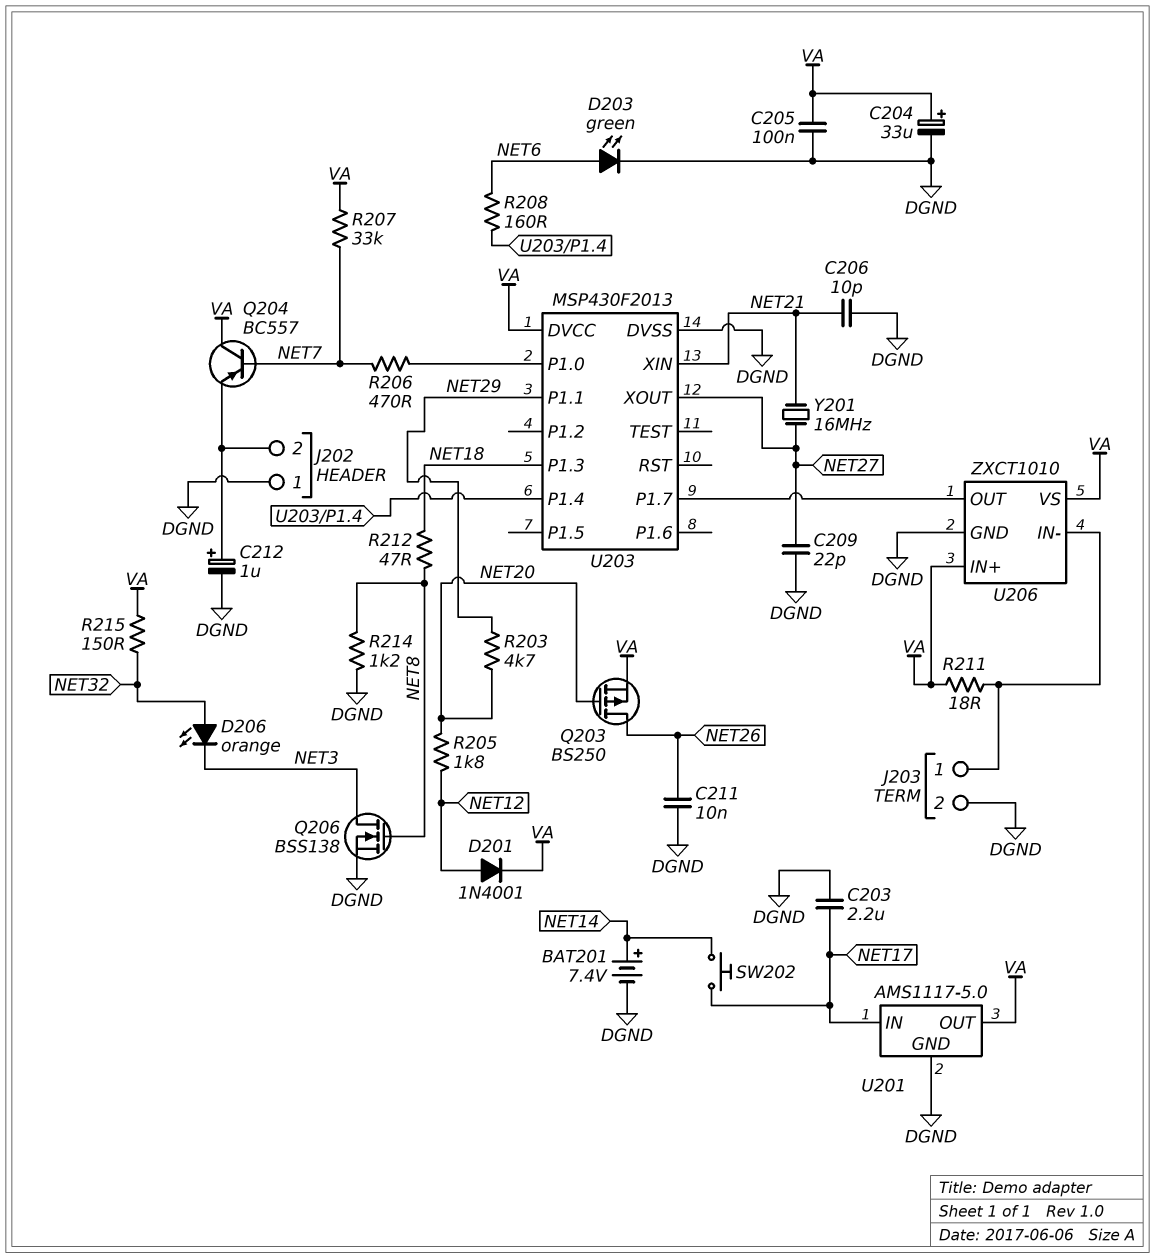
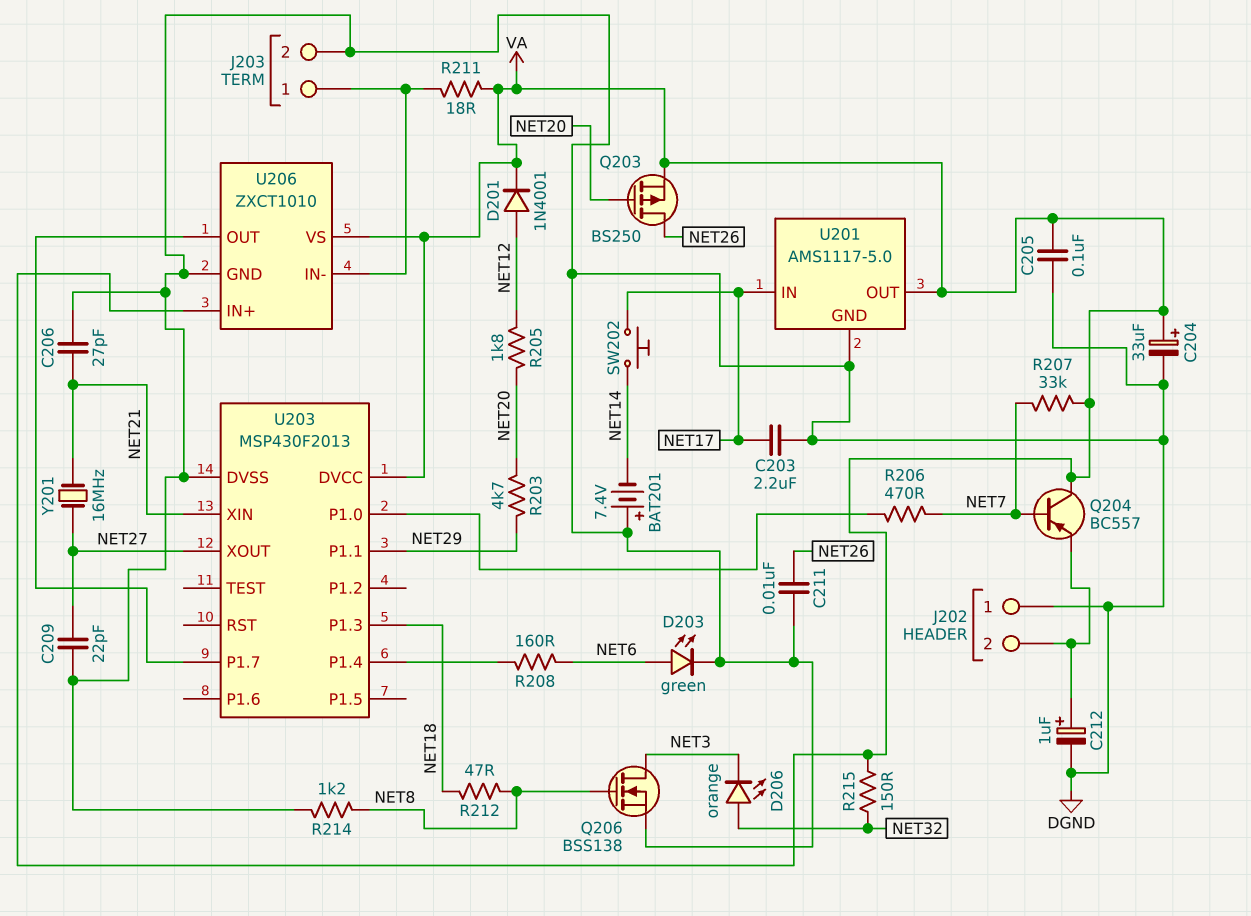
BAT201: 7.4V (plus NET14, minus DGND) -> 7.4V (plus DGND, minus NET14)
C206: 10pF (DGND, NET21) -> 27pF (DGND, NET21)

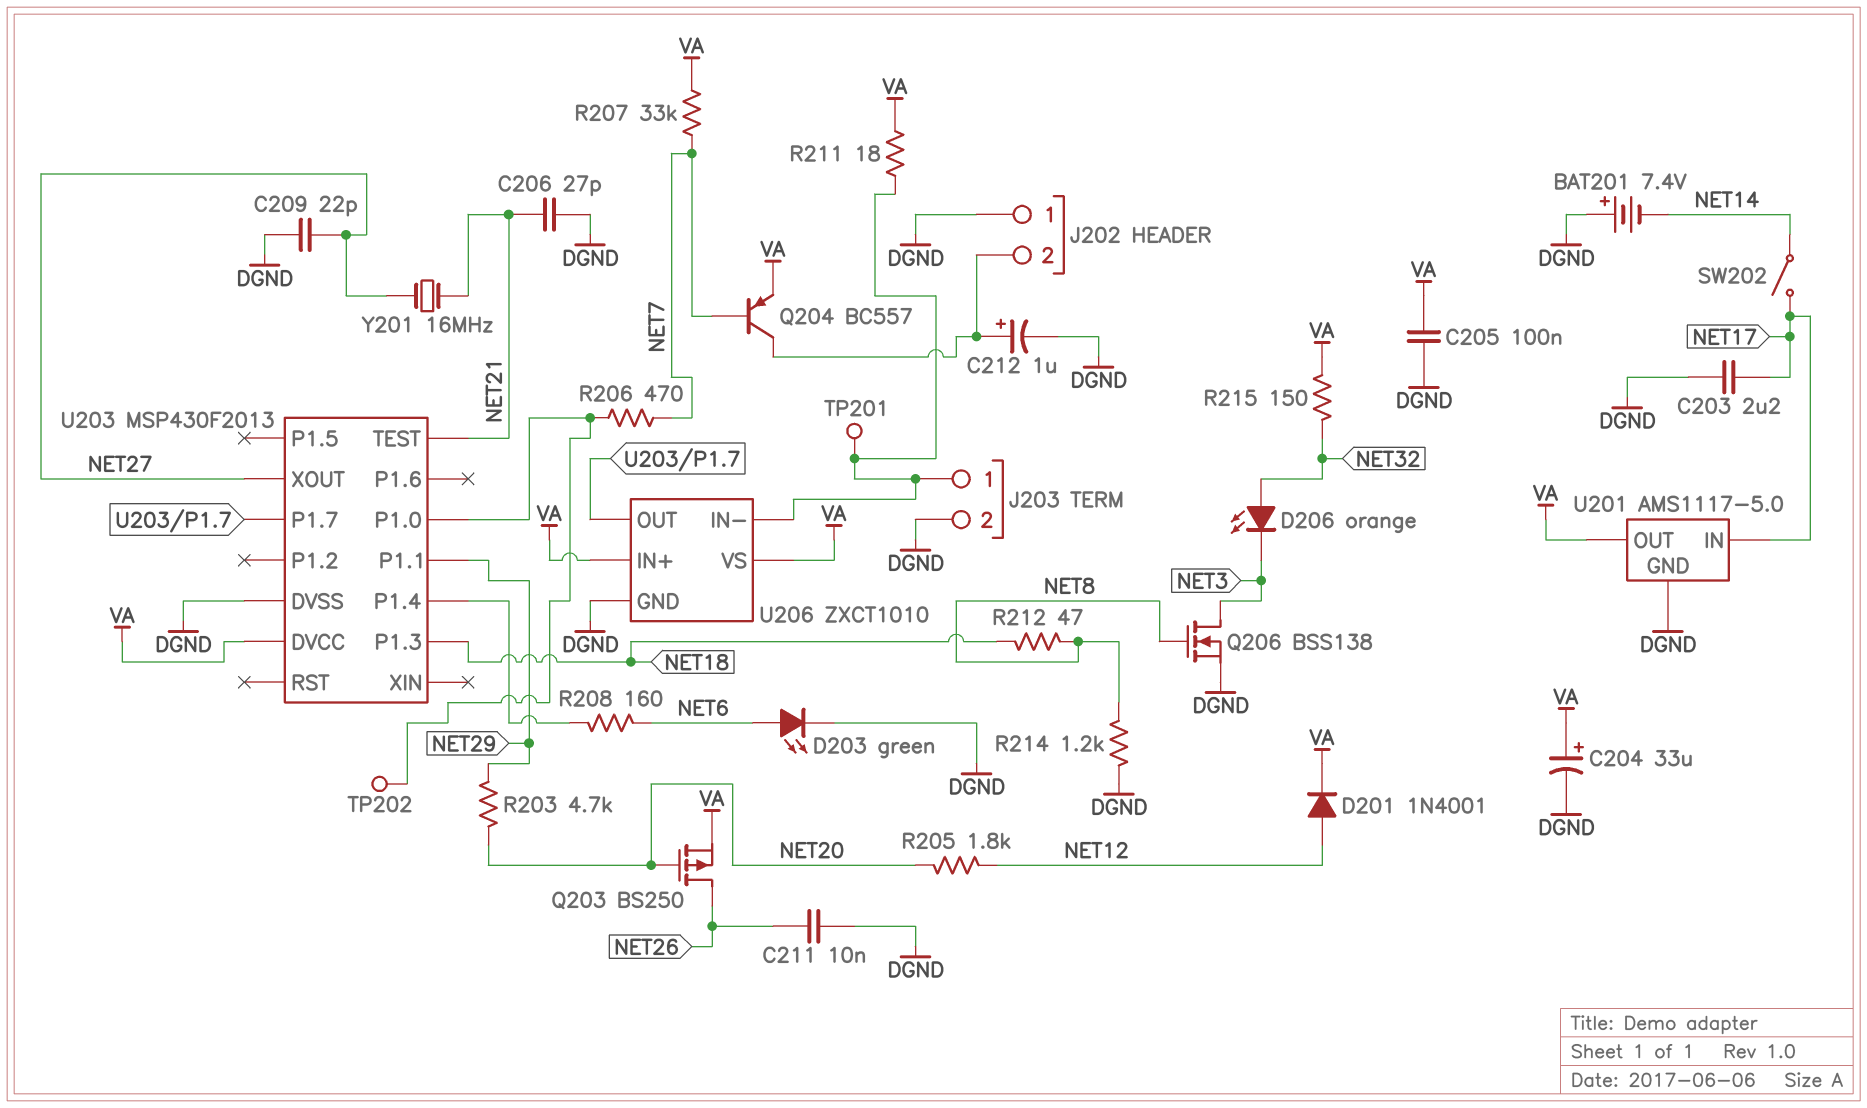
Q204: PNP BC557 (B NET7, C VA, E J202/2) -> PNP BC557 (B NET7, C J202/2, E VA)
SW202: button (NET14, NET17) -> switch (NET14, NET17)
TP201: none -> test point (J203/1)
TP202: none -> test point (U203/P1.0)
U203 pin TEST: none -> NET21
U203 pin XIN: NET21 -> none

